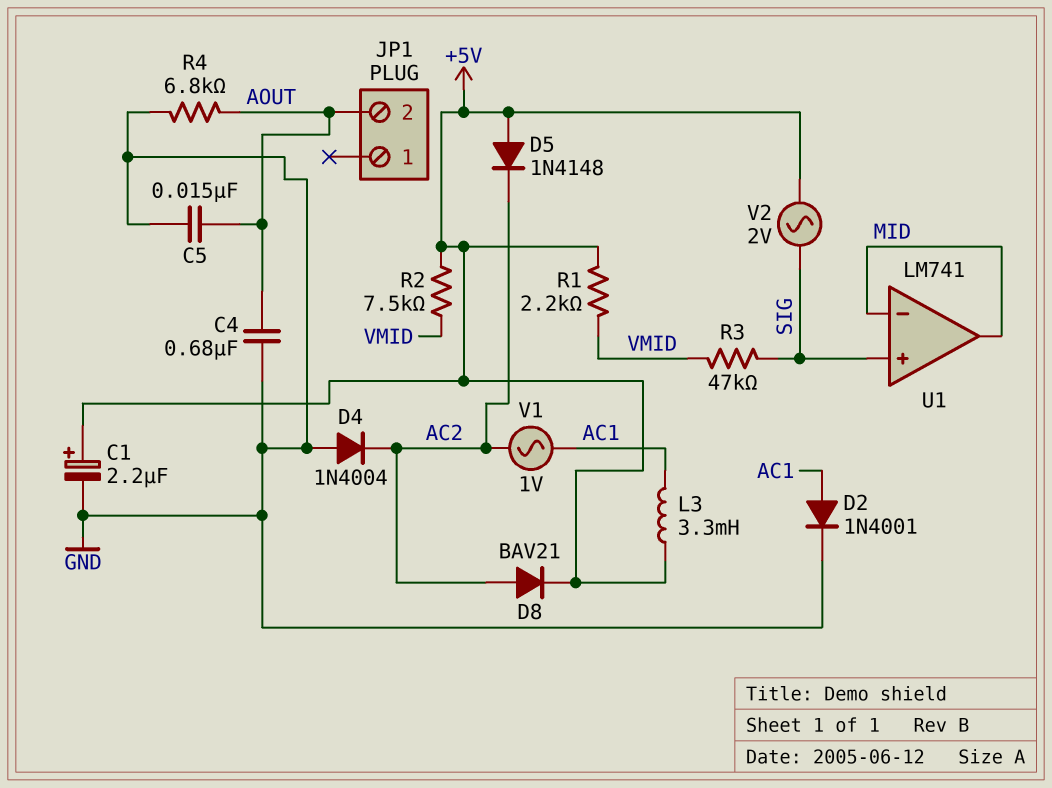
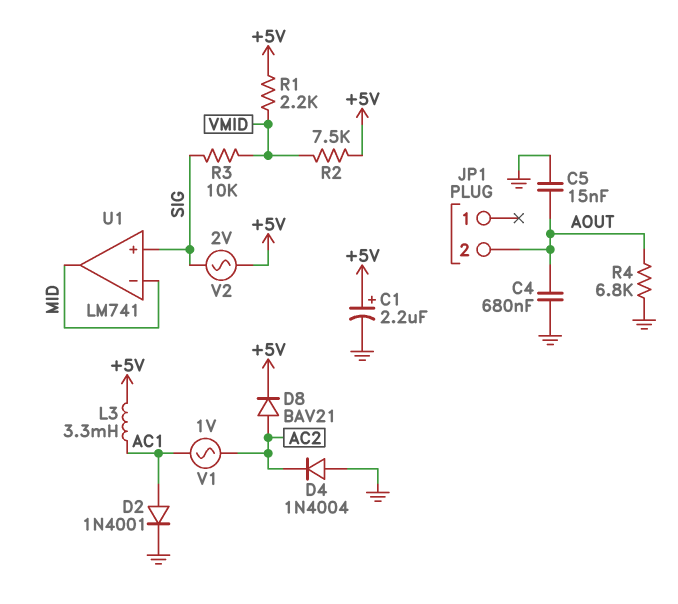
D5: diode 1N4148 (A +5V, K AC2) -> none
R3: 47k (SIG, VMID) -> 10k (SIG, VMID)

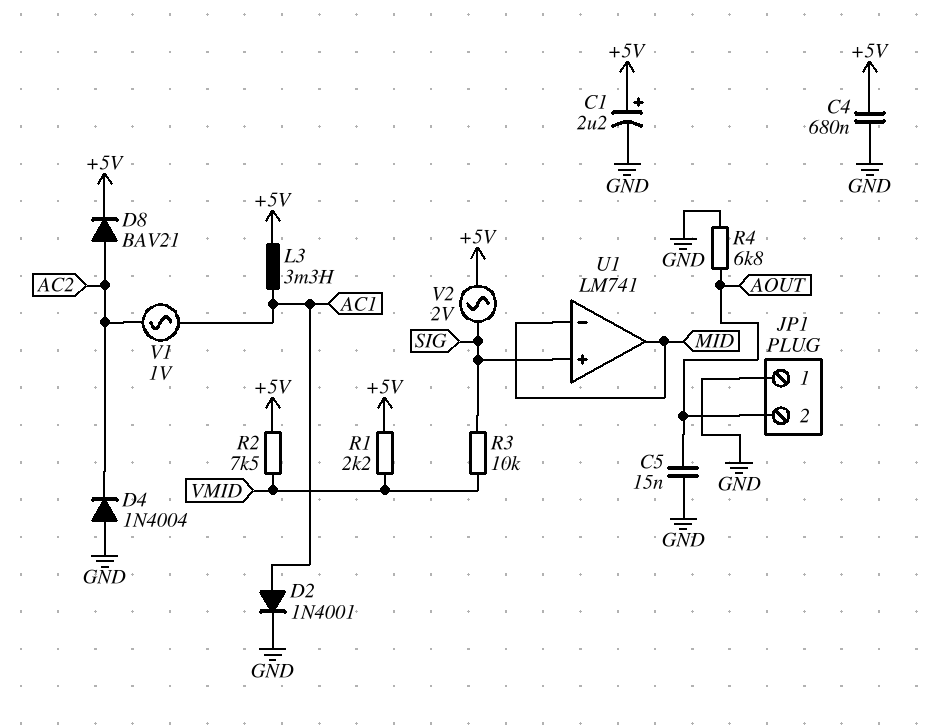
C4: 680nF (AOUT, GND) -> 680nF (+5V, GND)
JP1 pin 1: none -> GND

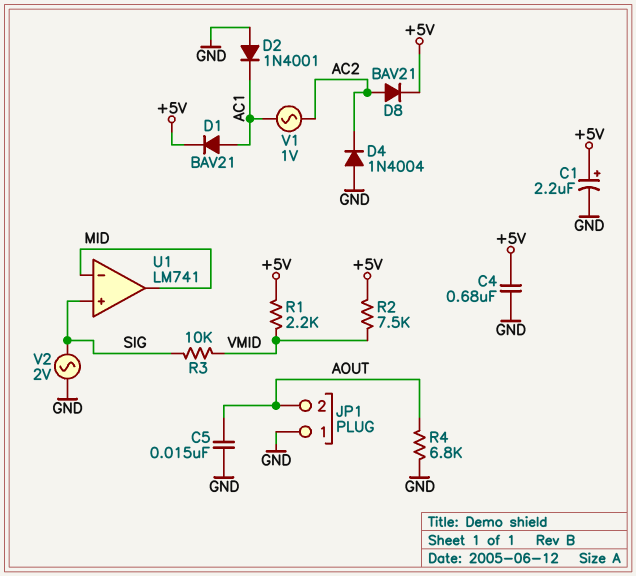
D1: none -> diode BAV21 (A AC1, K +5V)
D2: diode 1N4001 (A AC1, K GND) -> diode 1N4001 (A GND, K AC1)
L3: 3.3mH (+5V, AC1) -> none
V2: AC 2V (+5V, SIG) -> AC 2V (GND, SIG)

